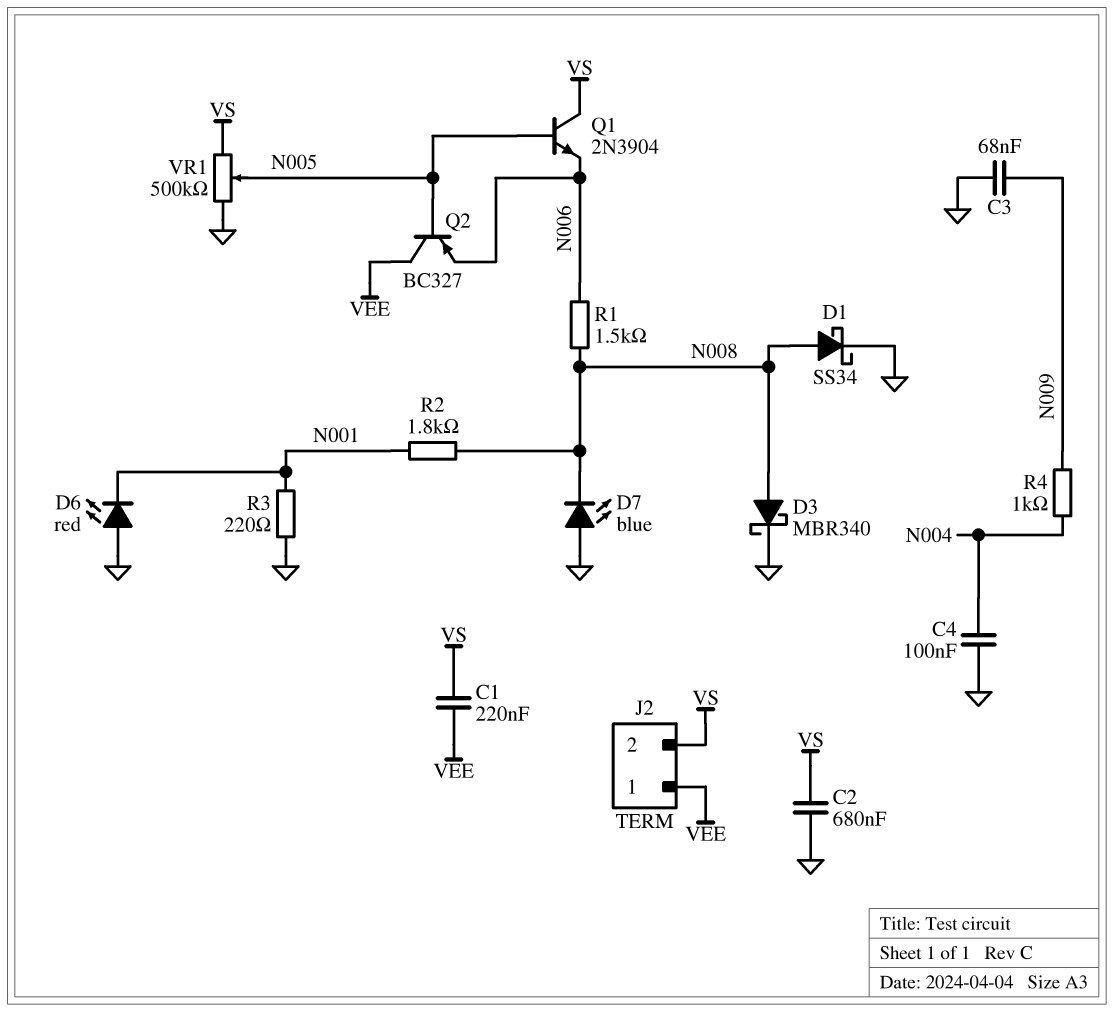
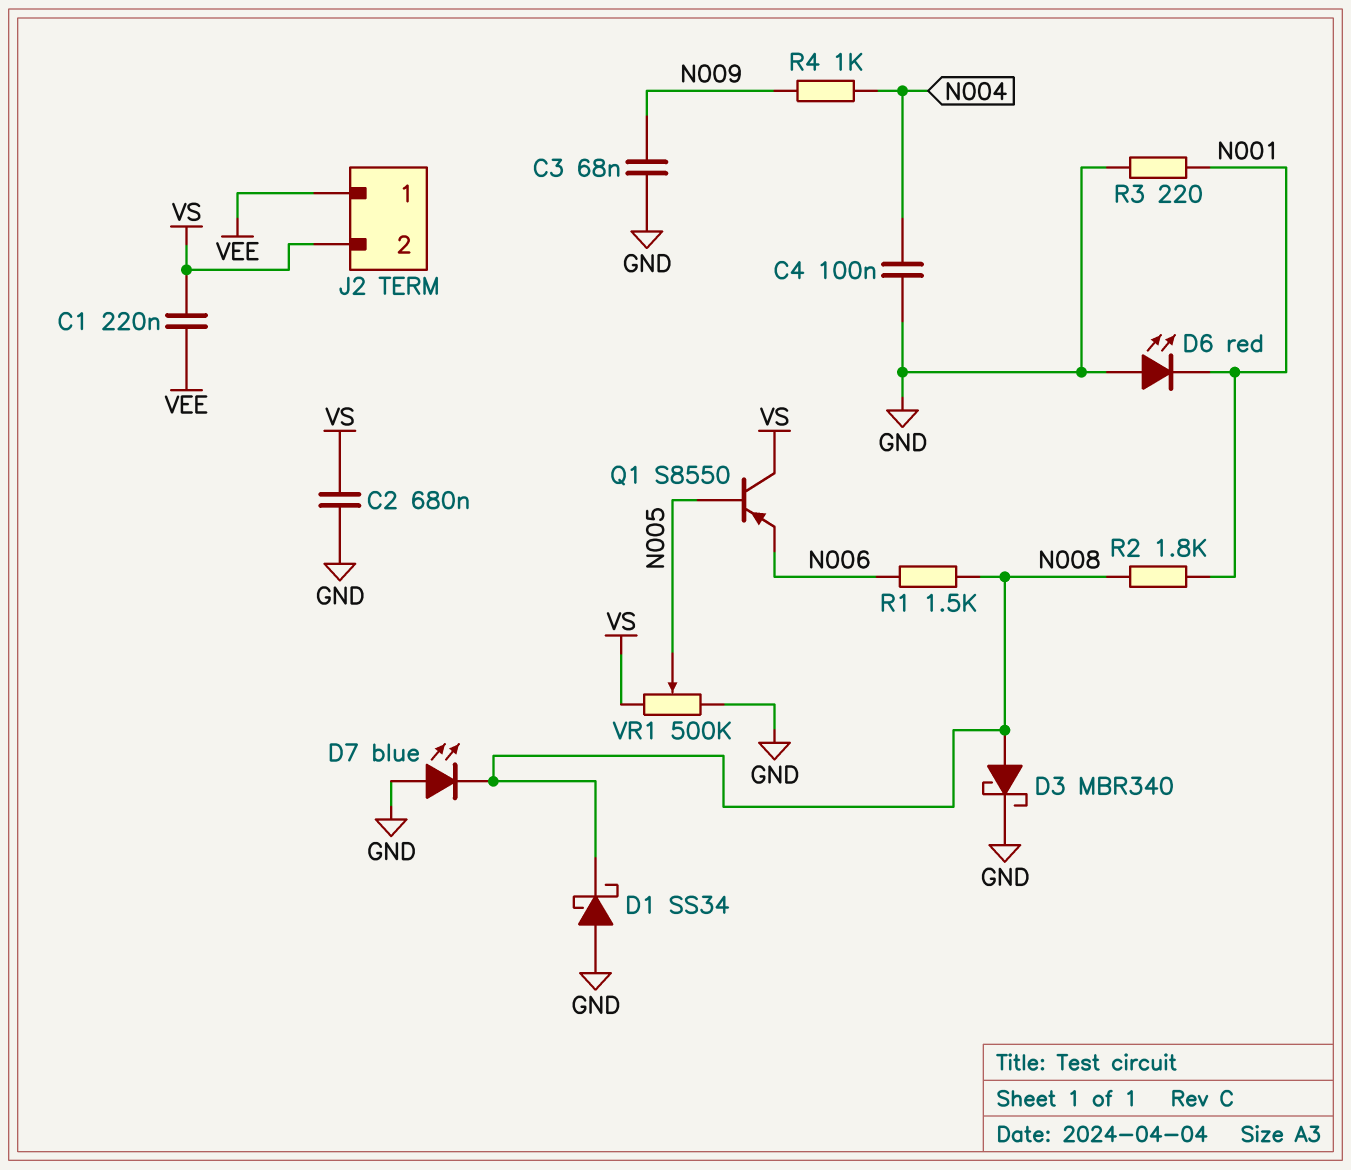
D1: schottky SS34 (A N008, K GND) -> schottky SS34 (A GND, K N008)
Q1: NPN 2N3904 (B N005, C VS, E N006) -> PNP S8550 (B N005, C VS, E N006)
Q2: PNP BC327 (B N005, C VEE, E N006) -> none

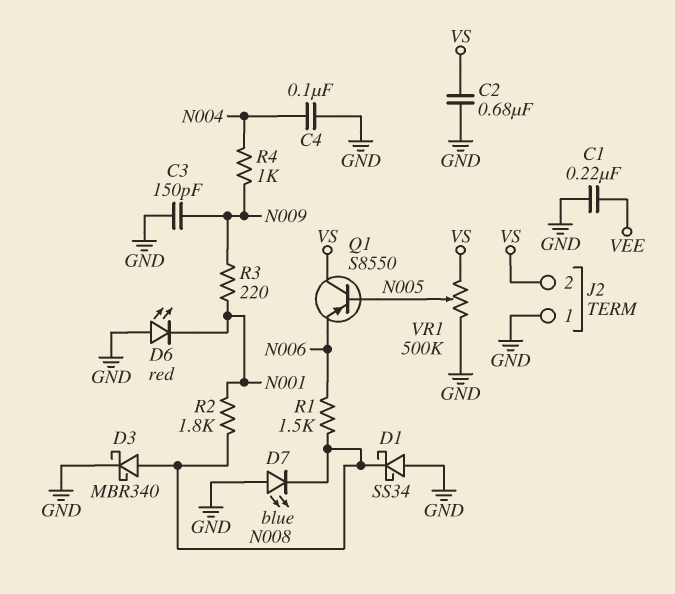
C1: 220nF (VEE, VS) -> 220nF (GND, VEE)
C3: 68nF (GND, N009) -> 150pF (GND, N009)
J2 pin 1: VEE -> GND
R3: 220 (GND, N001) -> 220 (N001, N009)

